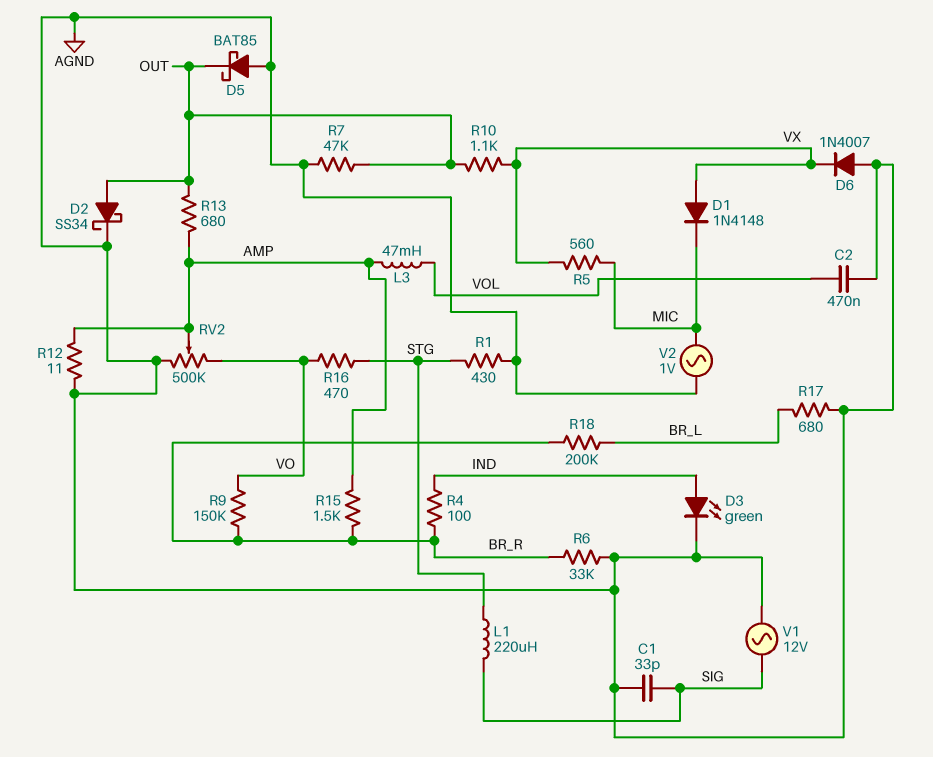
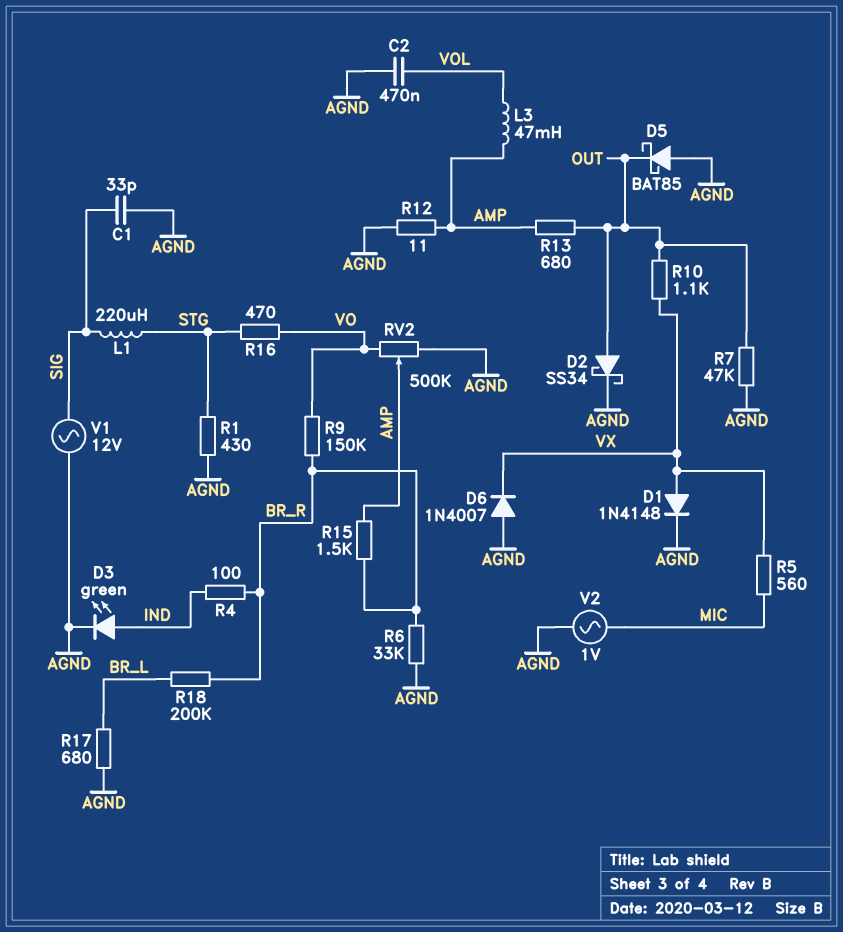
D1: diode 1N4148 (A VX, K MIC) -> diode 1N4148 (A VX, K AGND)

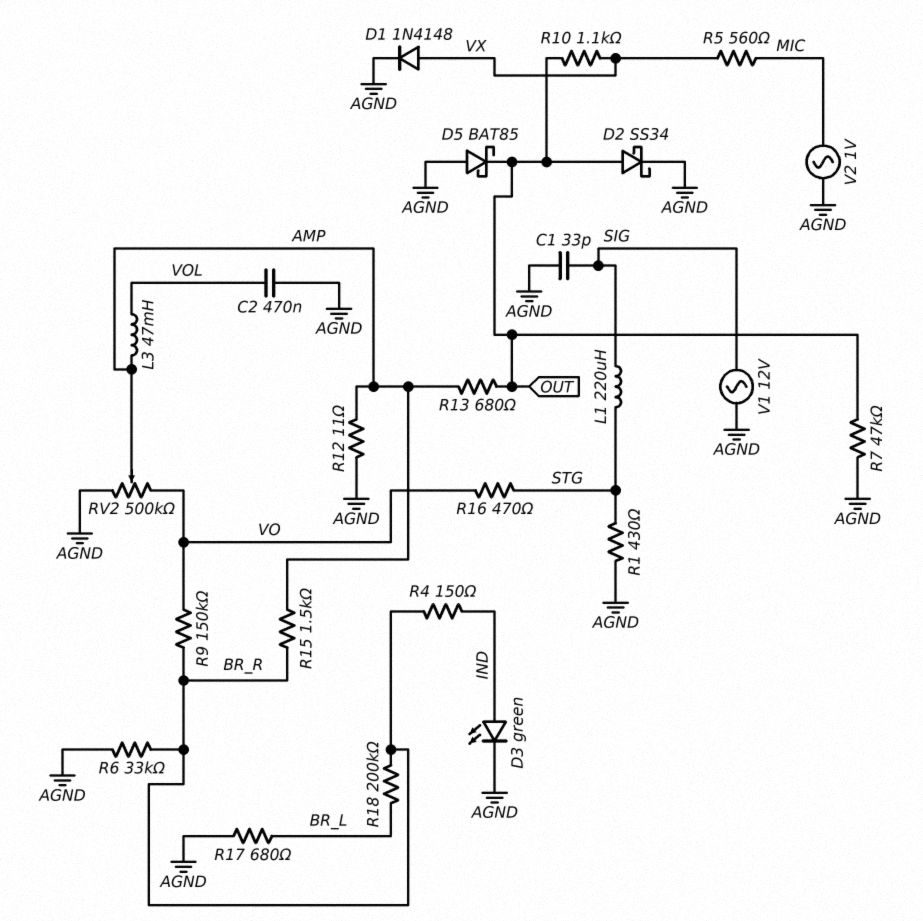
D6: diode 1N4007 (A AGND, K VX) -> none
R4: 100 (BR_R, IND) -> 150 (BR_R, IND)

